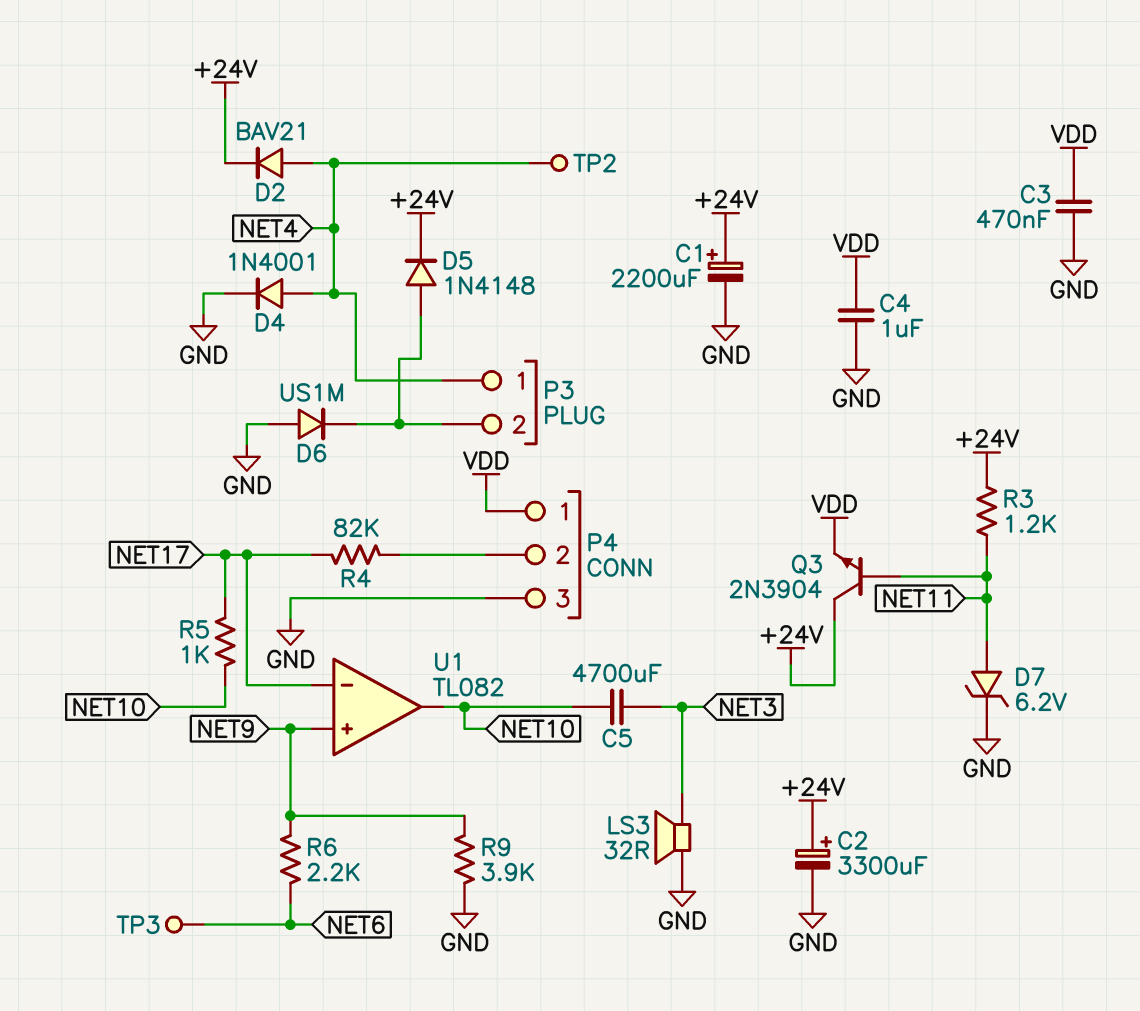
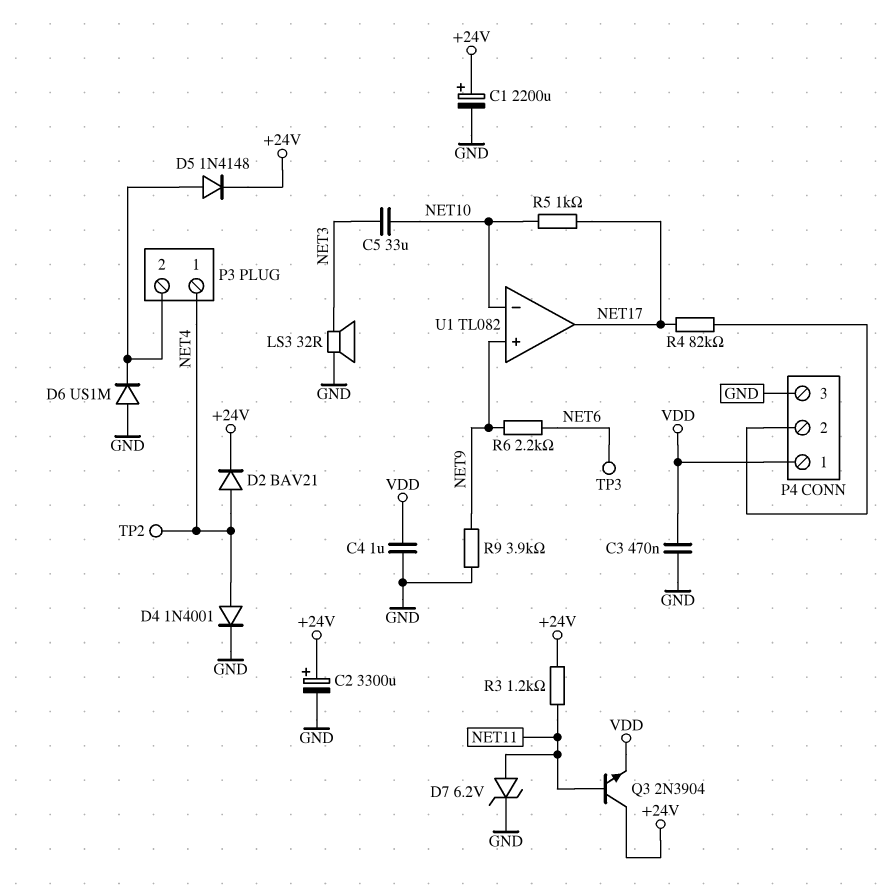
C5: 4700uF (NET3, NET10) -> 33uF (NET3, NET10)
U1 pin in-: NET17 -> NET10
U1 pin out: NET10 -> NET17

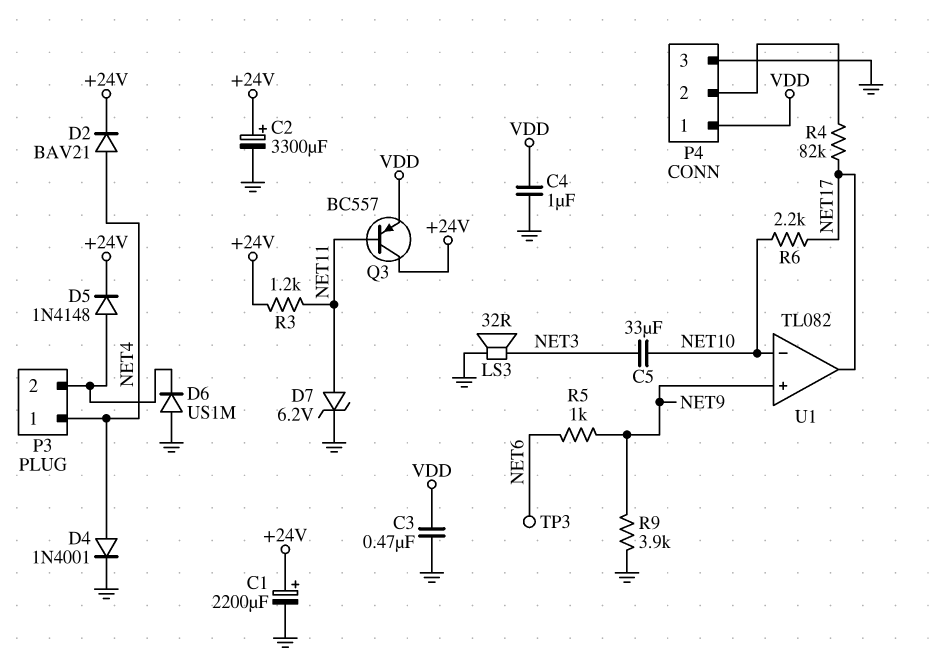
Q3: NPN 2N3904 (B NET11, C +24V, E VDD) -> PNP BC557 (B NET11, C +24V, E VDD)
R5: 1k (NET10, NET17) -> 1k (NET6, NET9)
R6: 2.2k (NET6, NET9) -> 2.2k (NET10, NET17)
TP2: test point (NET4) -> none

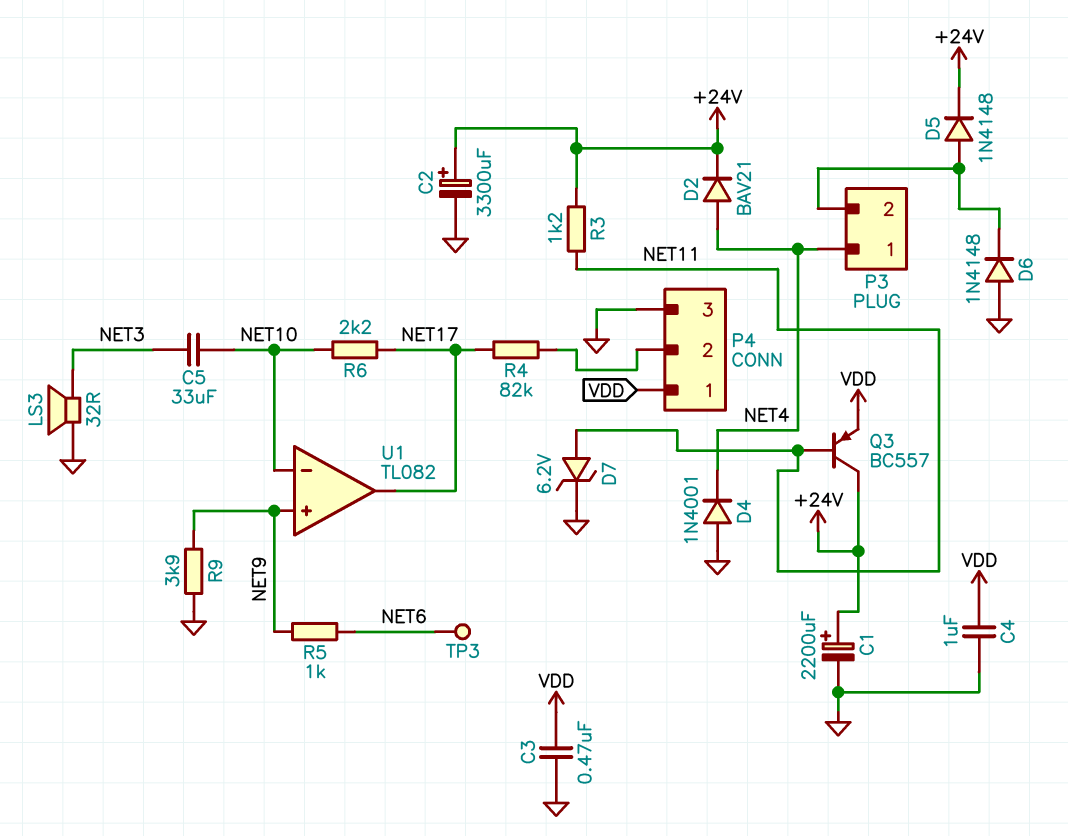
D4: diode 1N4001 (A NET4, K GND) -> diode 1N4001 (A GND, K NET4)
D6: diode US1M (A GND, K P3/2) -> diode 1N4148 (A GND, K P3/2)

